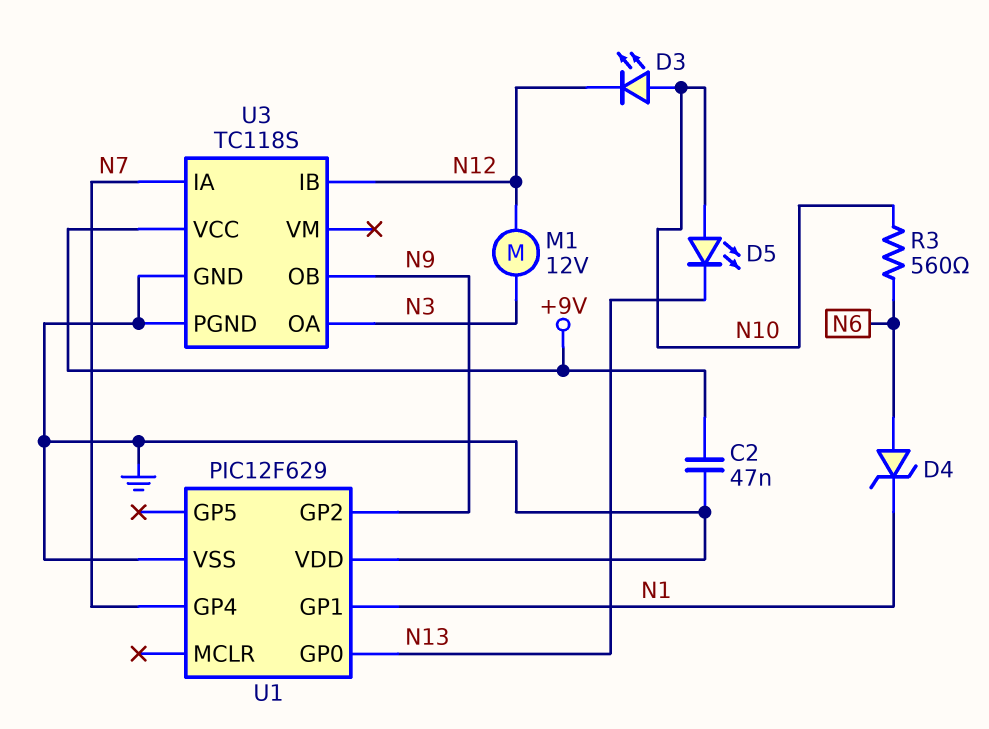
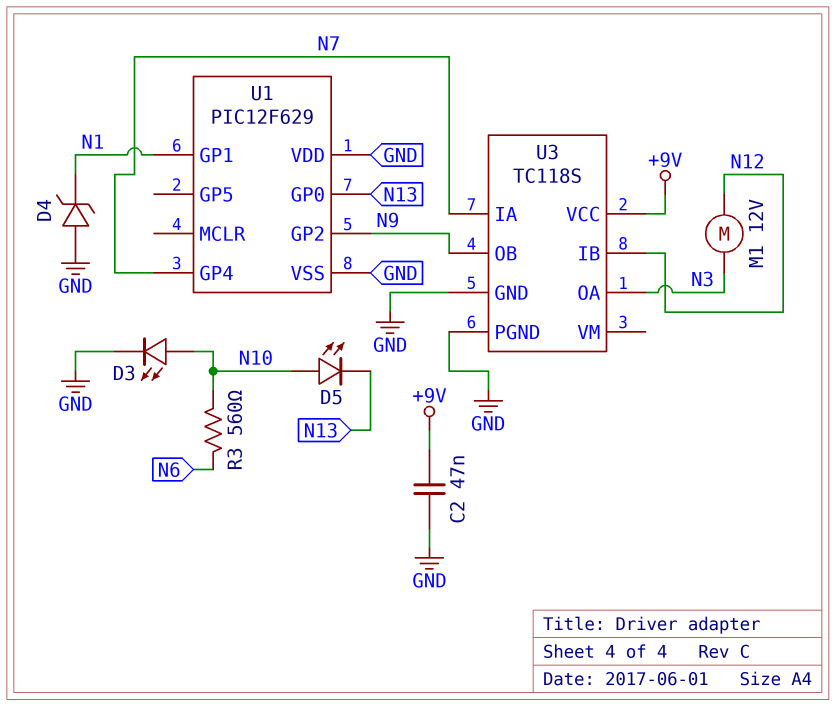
D3: LED (A N10, K N12) -> LED (A N10, K GND)
D4: zener (A N6, K N1) -> zener (A GND, K N1)

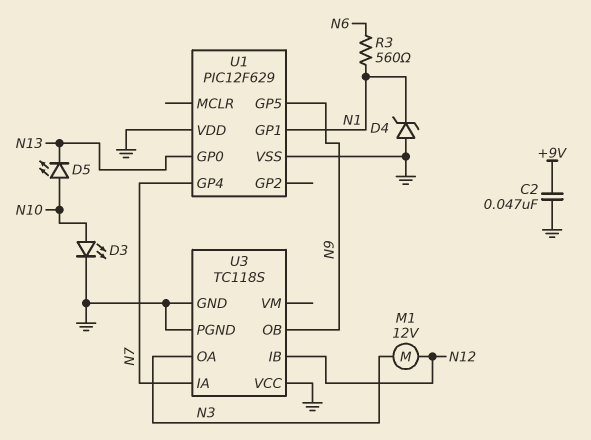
R3: 560 (N6, N10) -> 560 (N1, N6)
U1 pin GP2: N9 -> none
U1 pin GP5: none -> N9
U3 pin VCC: +9V -> GND

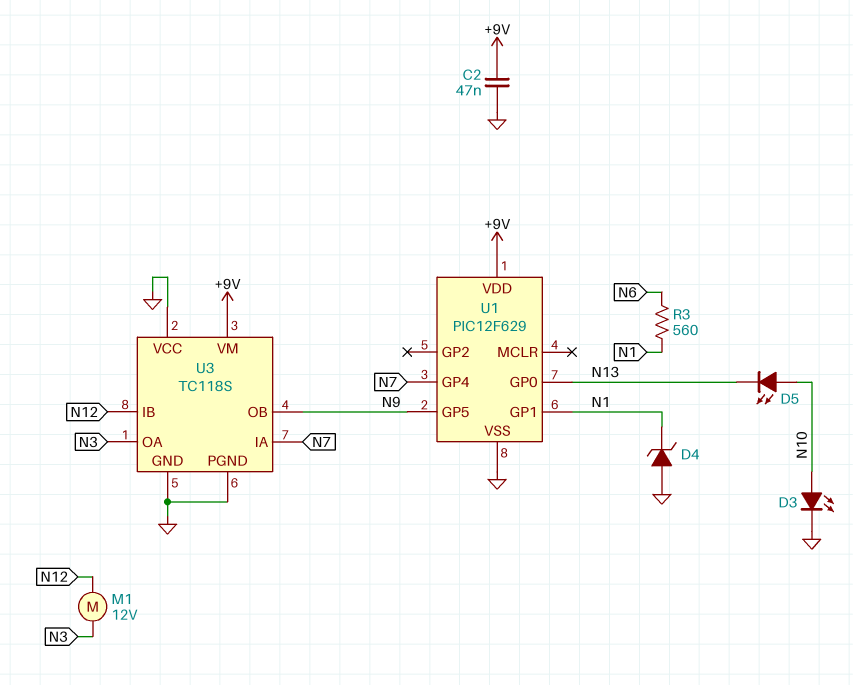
U1 pin VDD: GND -> +9V
U3 pin VM: none -> +9V

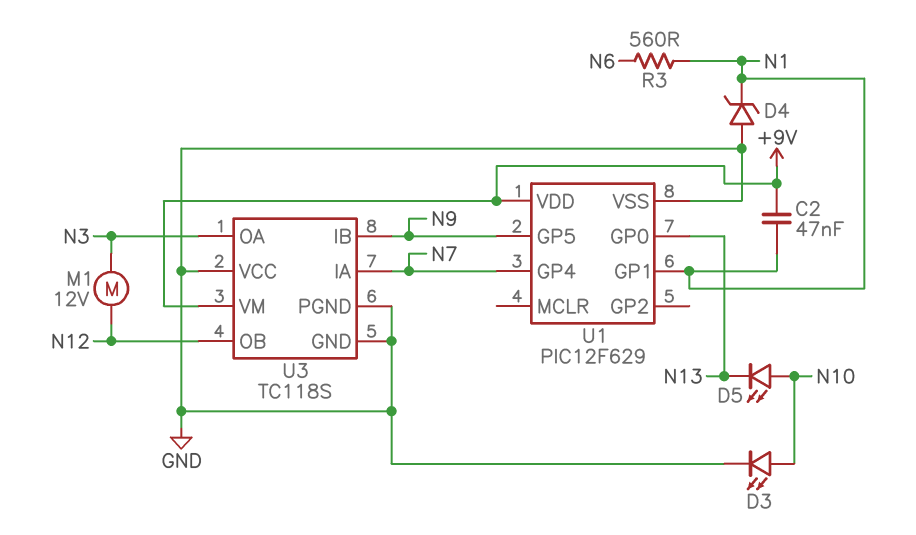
C2: 47nF (+9V, GND) -> 47nF (+9V, N1)
U3 pin IB: N12 -> N9
U3 pin OB: N9 -> N12

